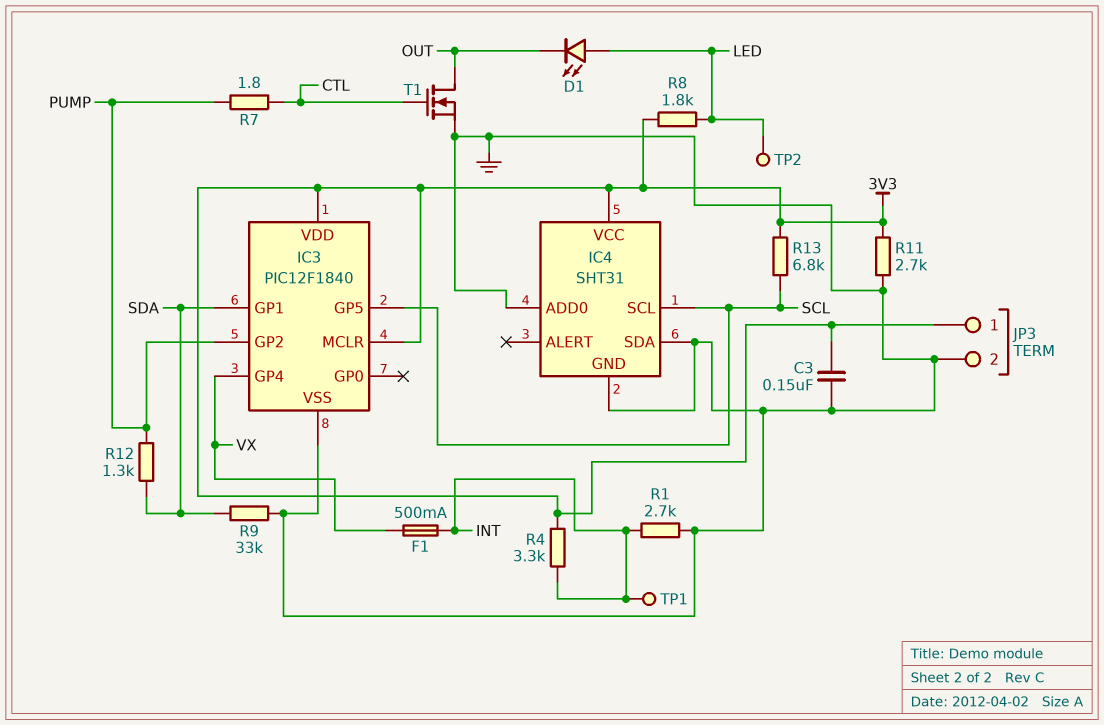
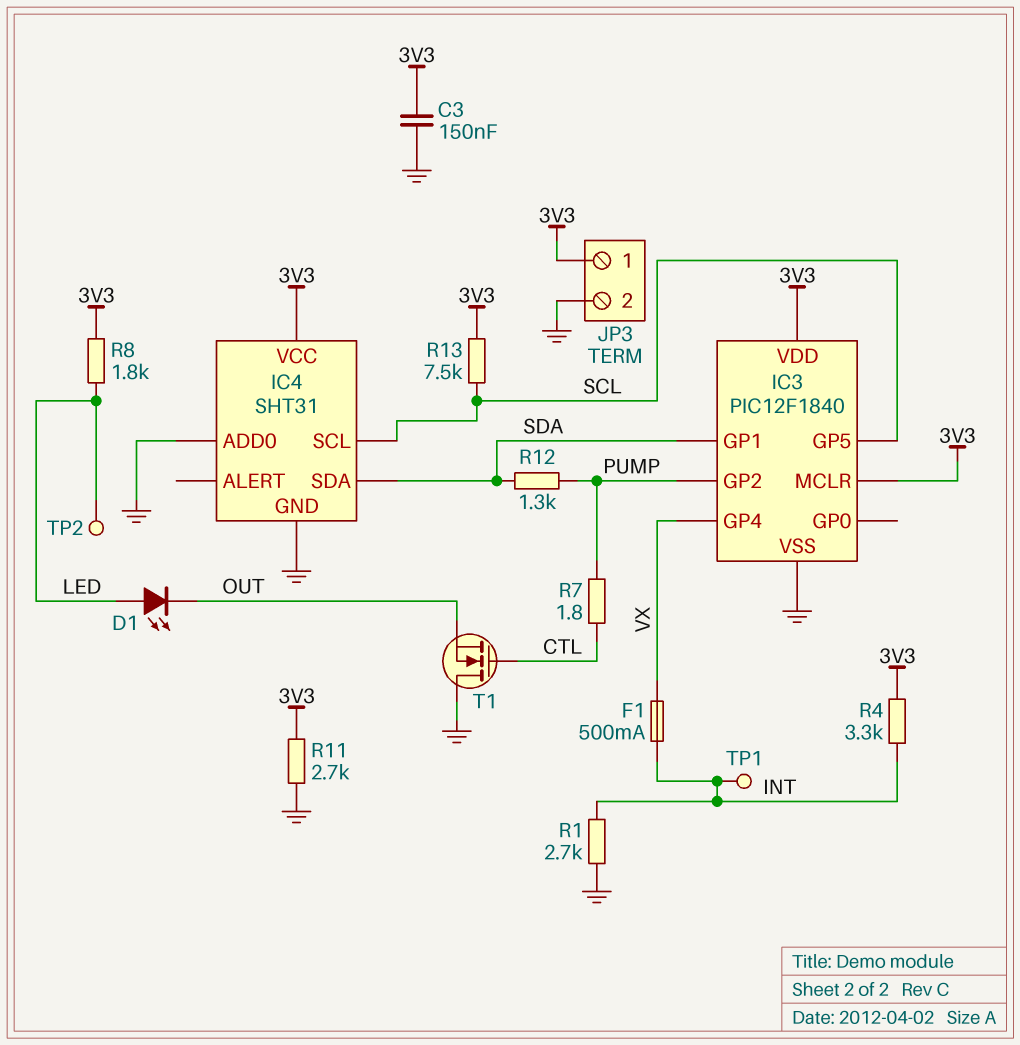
IC4 pin SDA: GND -> SDA
R9: 33k (GND, SDA) -> none
R13: 6.8k (3V3, SCL) -> 7.5k (3V3, SCL)
T1: NMOS (G CTL, D OUT, S GND) -> NMOS (G CTL, D GND, S OUT)

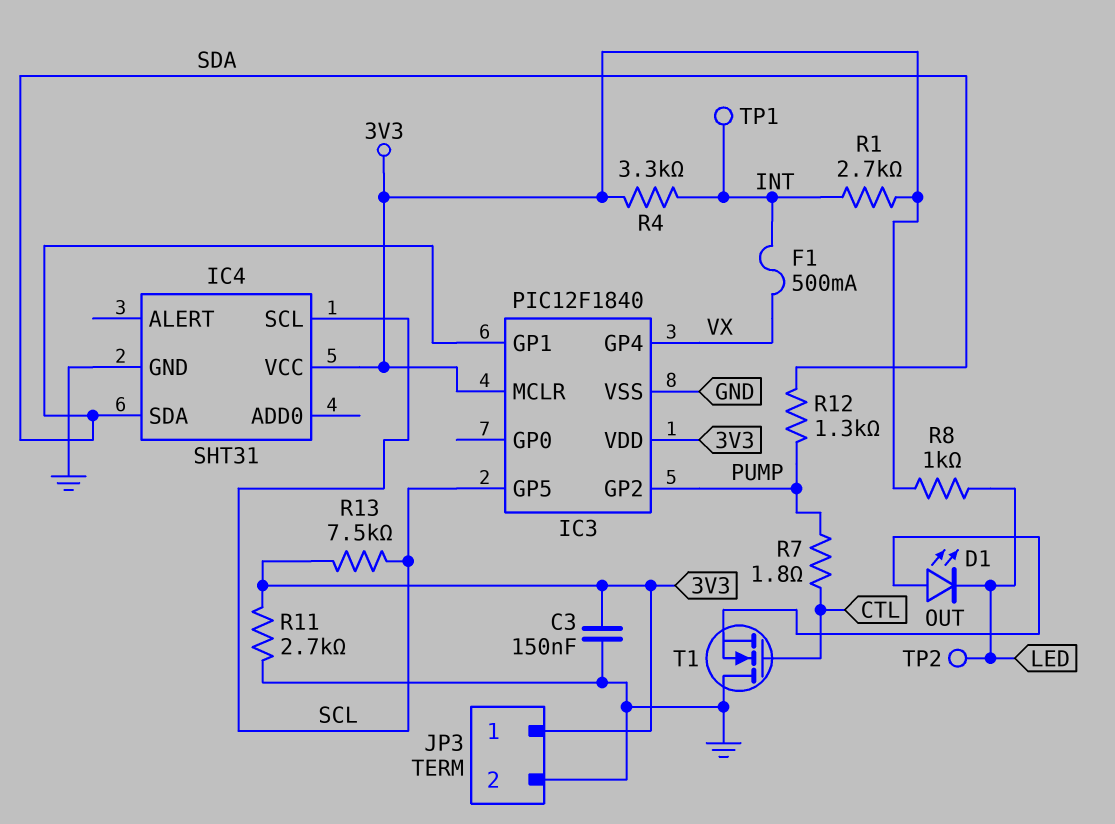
D1: LED (A LED, K OUT) -> LED (A OUT, K LED)
IC4 pin ADD0: GND -> none
R1: 2.7k (GND, INT) -> 2.7k (3V3, INT)
R8: 1.8k (3V3, LED) -> 1k (3V3, LED)

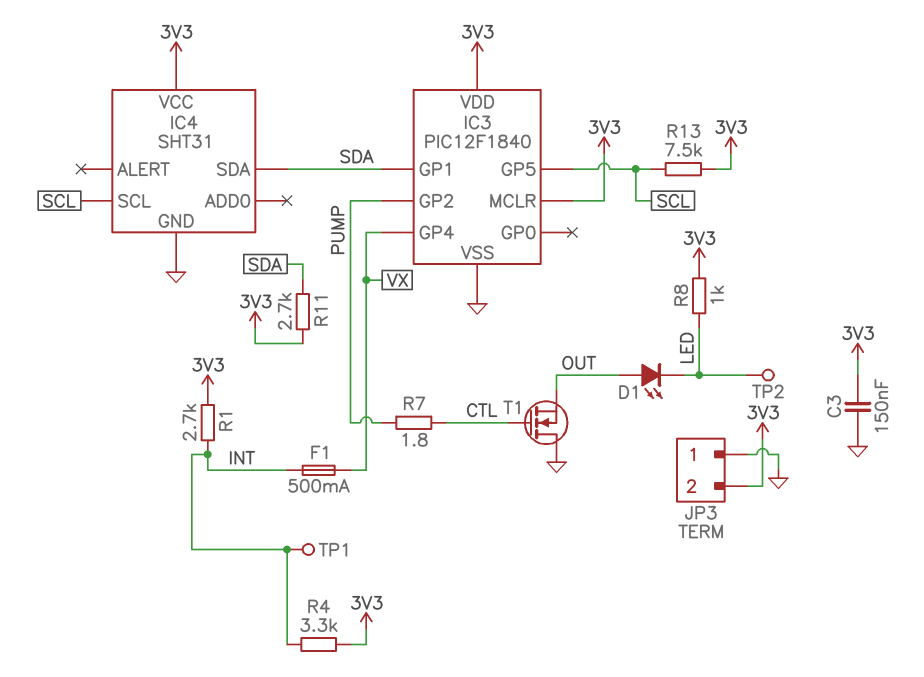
JP3 pin 1: 3V3 -> GND
JP3 pin 2: GND -> 3V3
R11: 2.7k (3V3, GND) -> 2.7k (3V3, SDA)
R12: 1.3k (PUMP, SDA) -> none

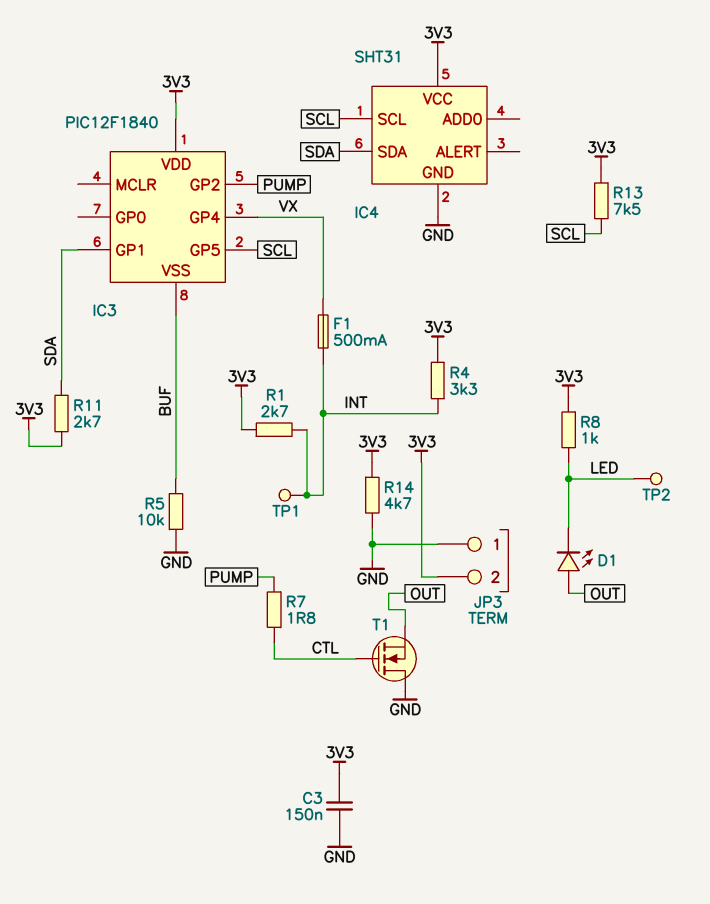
IC3 pin MCLR: 3V3 -> none
IC3 pin VSS: GND -> BUF
R5: none -> 10k (BUF, GND)
R14: none -> 4.7k (3V3, GND)

